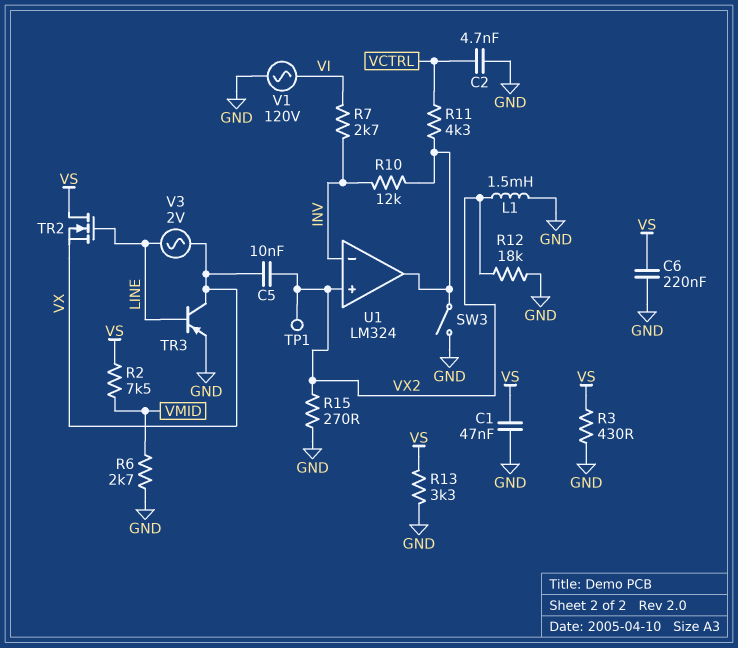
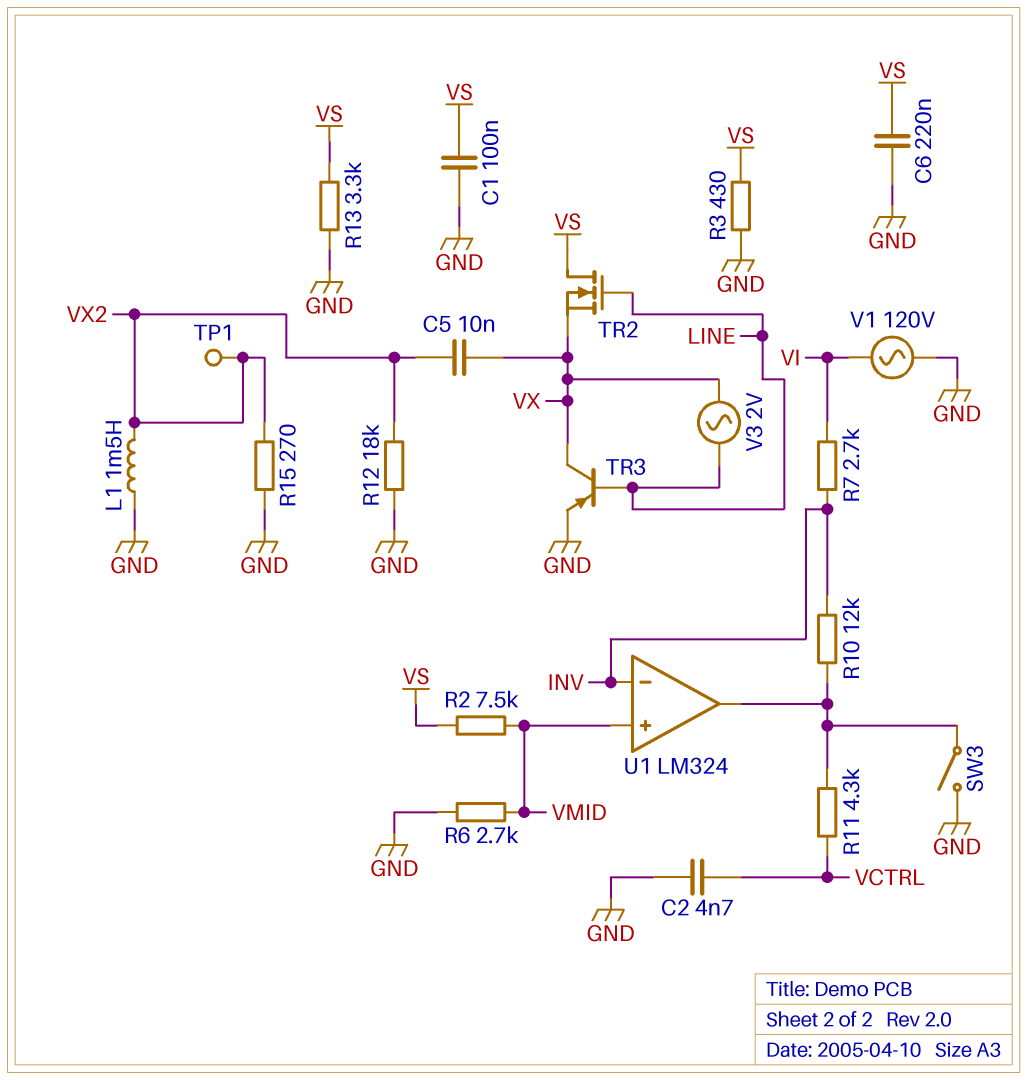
C1: 47nF (GND, VS) -> 100nF (GND, VS)
U1 pin in+: VX2 -> VMID

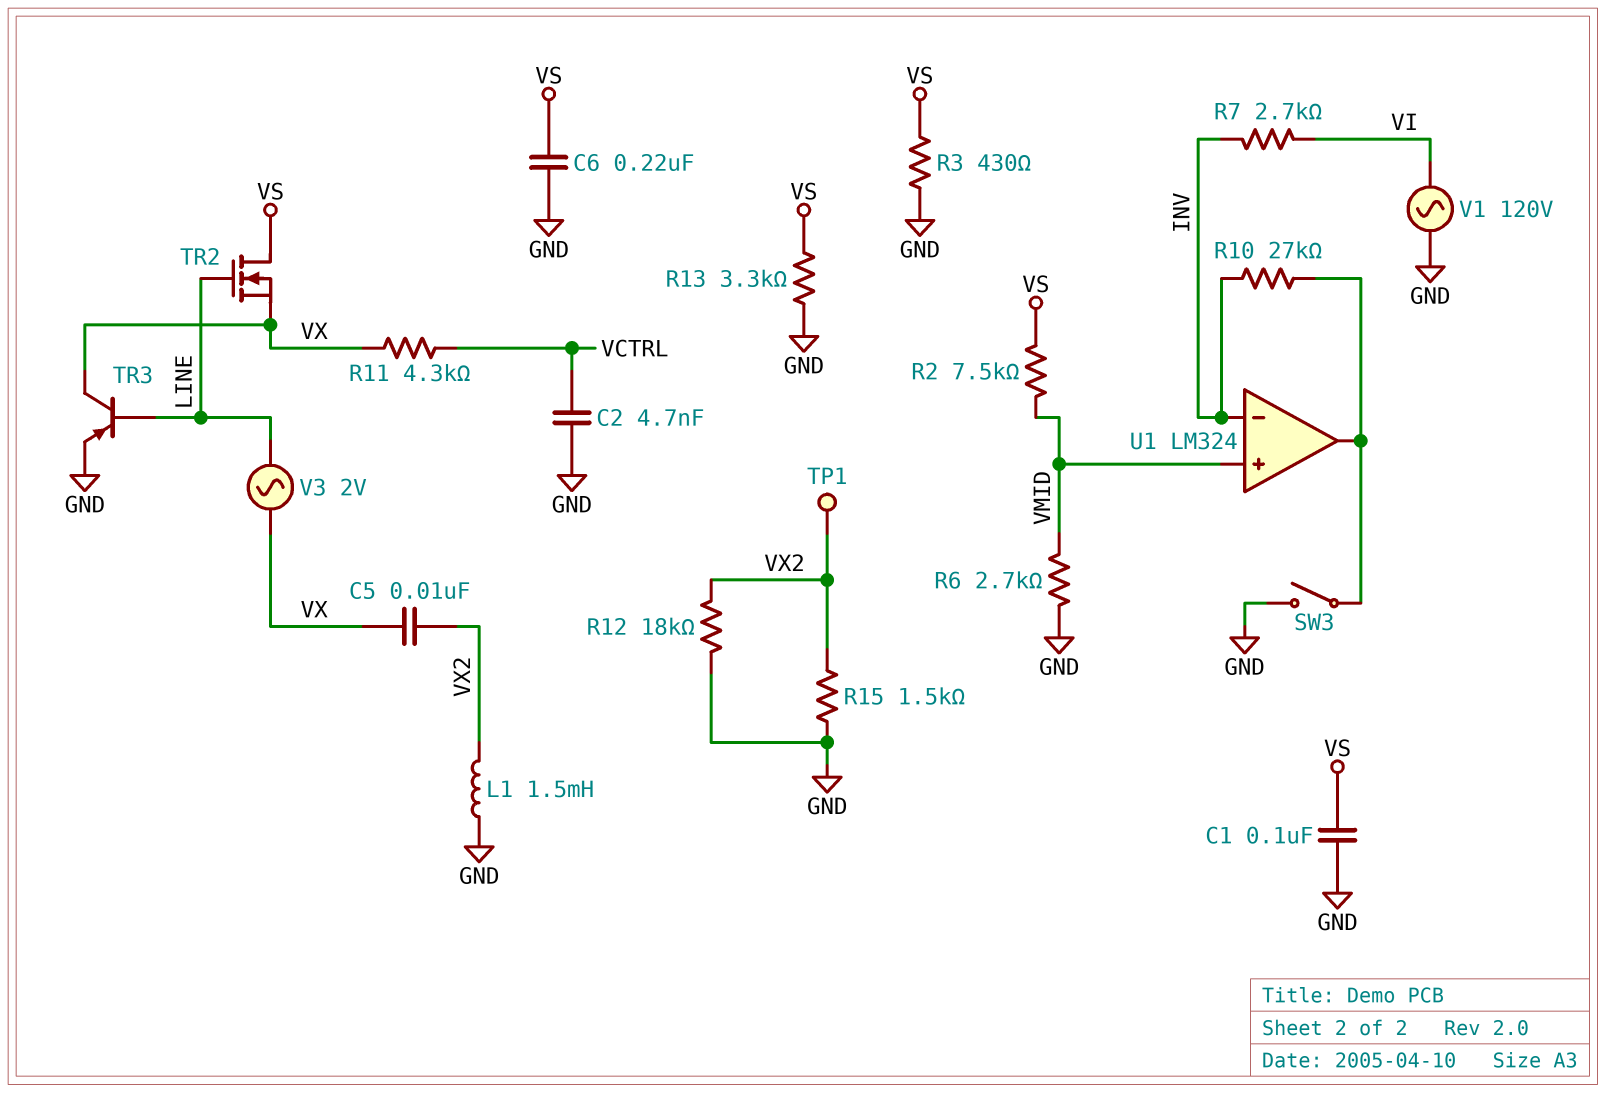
R10: 12k (INV, U1/out) -> 27k (INV, U1/out)
R11: 4.3k (U1/out, VCTRL) -> 4.3k (VCTRL, VX)
R15: 270 (GND, VX2) -> 1.5k (GND, VX2)

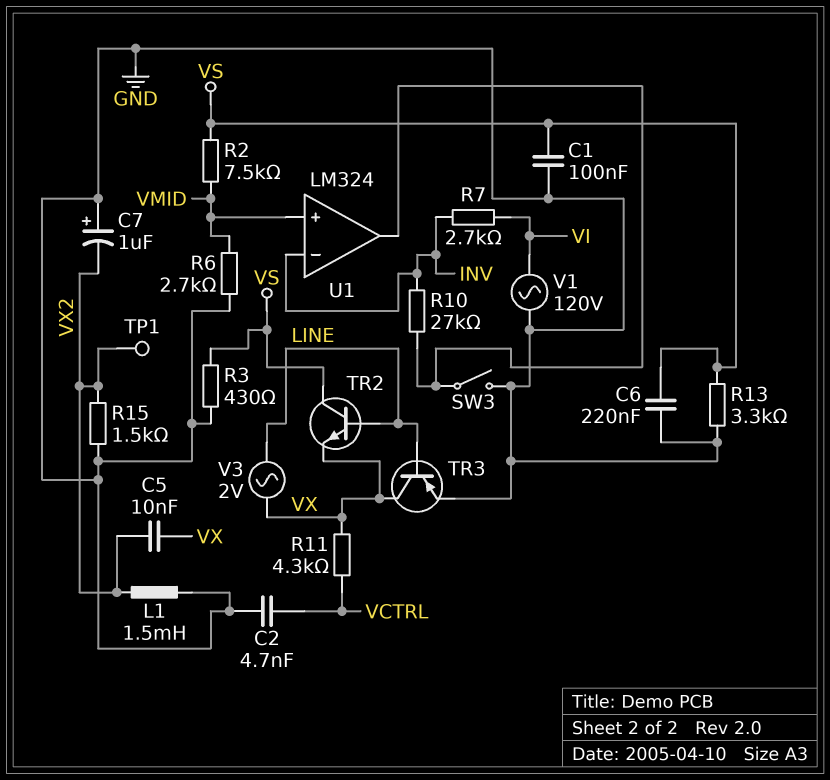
C7: none -> 1uF (plus GND, minus VX2)
R12: 18k (GND, VX2) -> none
TR2: NMOS (G LINE, D VS, S VX) -> NPN (B LINE, C VS, E VX)

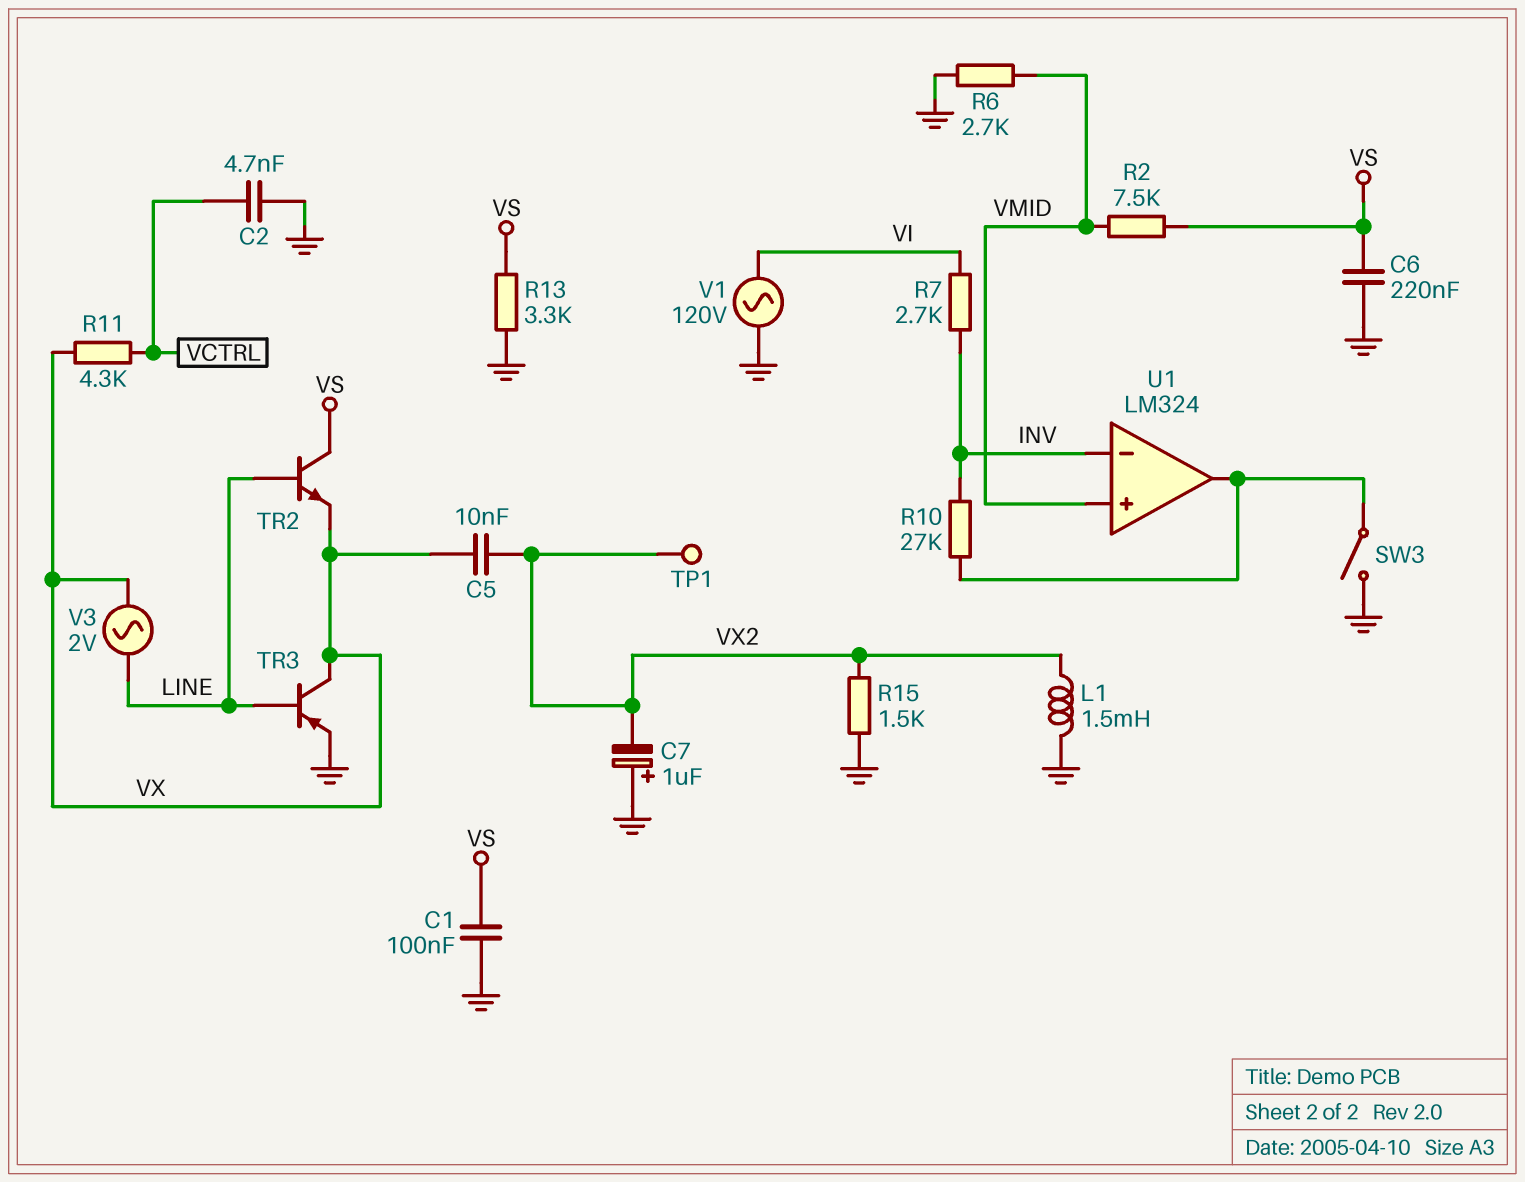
R3: 430 (GND, VS) -> none

